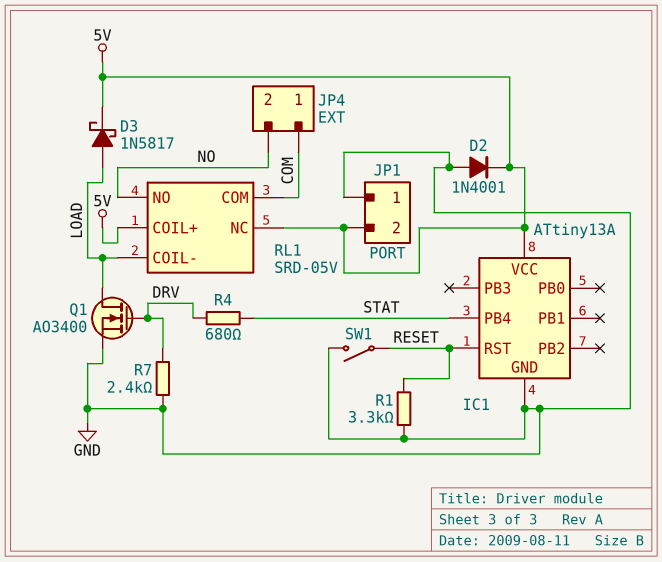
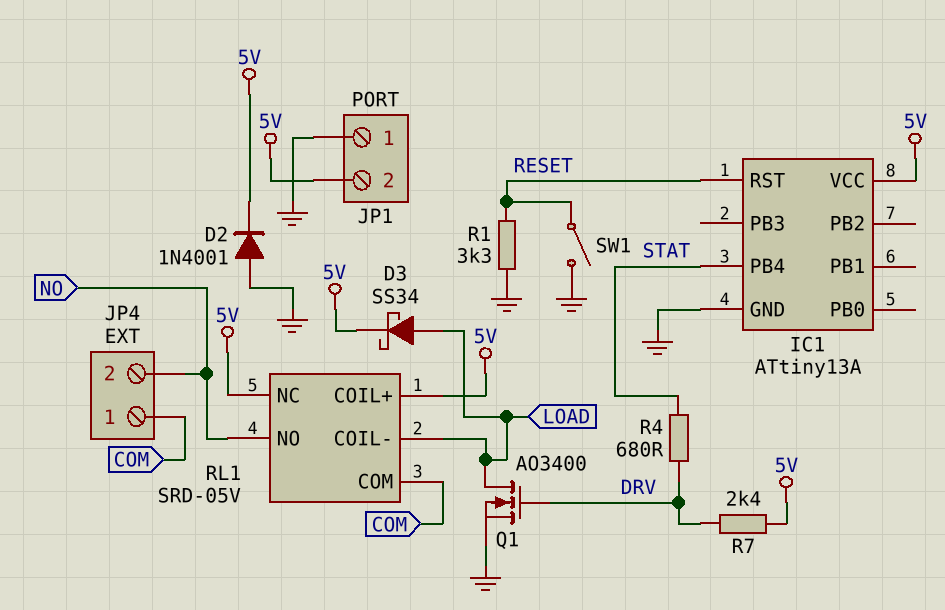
D3: schottky 1N5817 (A LOAD, K 5V) -> schottky SS34 (A LOAD, K 5V)
R7: 2.4k (DRV, GND) -> 2.4k (5V, DRV)

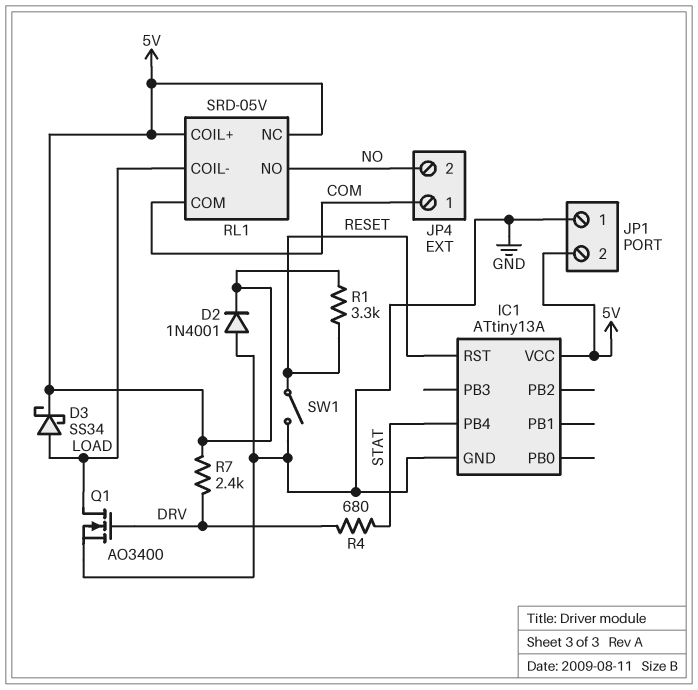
R1: 3.3k (GND, RESET) -> 3.3k (5V, RESET)

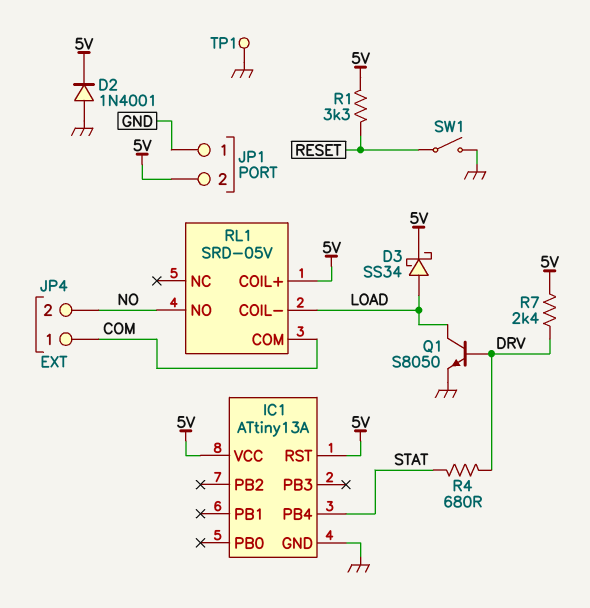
IC1 pin RST: RESET -> 5V
Q1: NMOS AO3400 (G DRV, D LOAD, S GND) -> NPN S8050 (B DRV, C LOAD, E GND)
RL1 pin NC: 5V -> none
TP1: none -> test point (GND)

